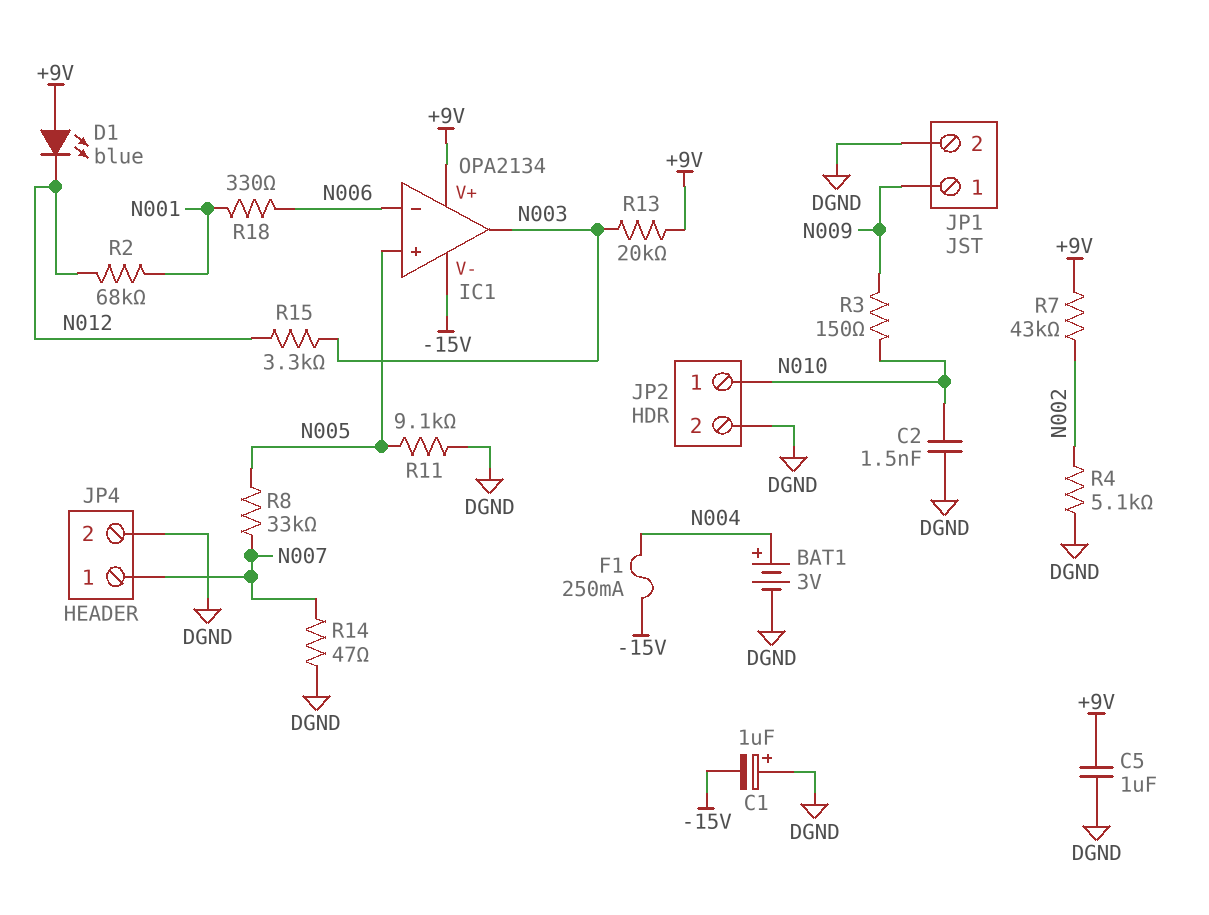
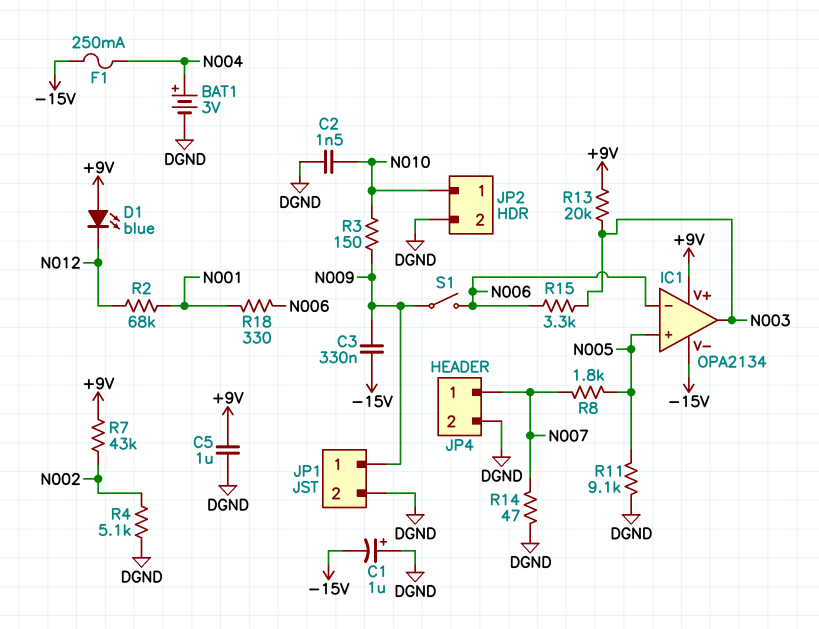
C3: none -> 330nF (-15V, N009)
R8: 33k (N005, N007) -> 1.8k (N005, N007)
R15: 3.3k (N003, N012) -> 3.3k (N003, N006)
S1: none -> switch (N006, N009)

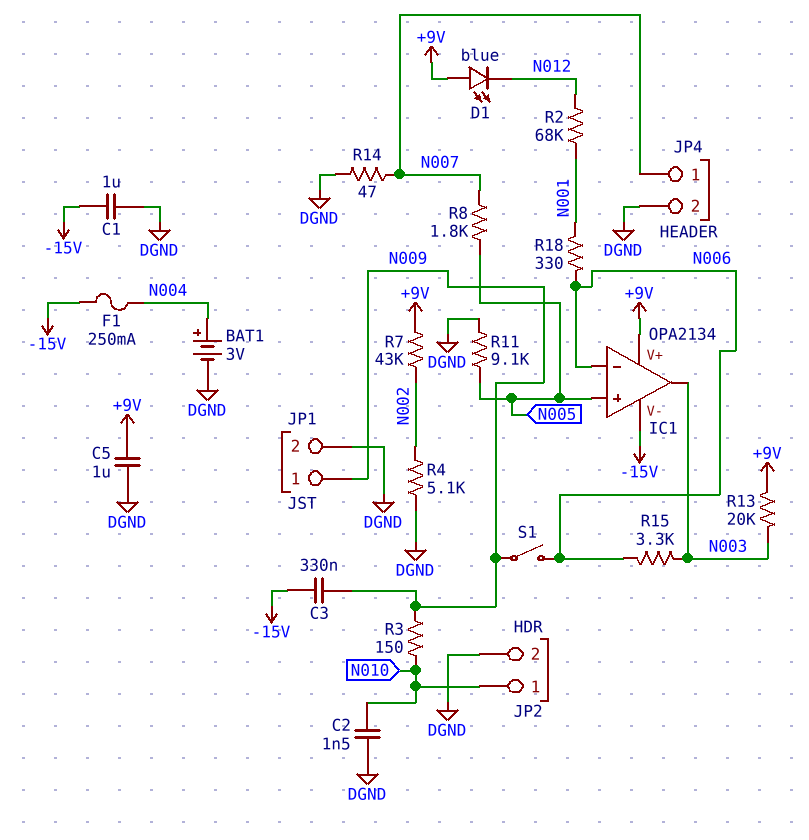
C1: 1uF (plus DGND, minus -15V) -> 1uF (-15V, DGND)

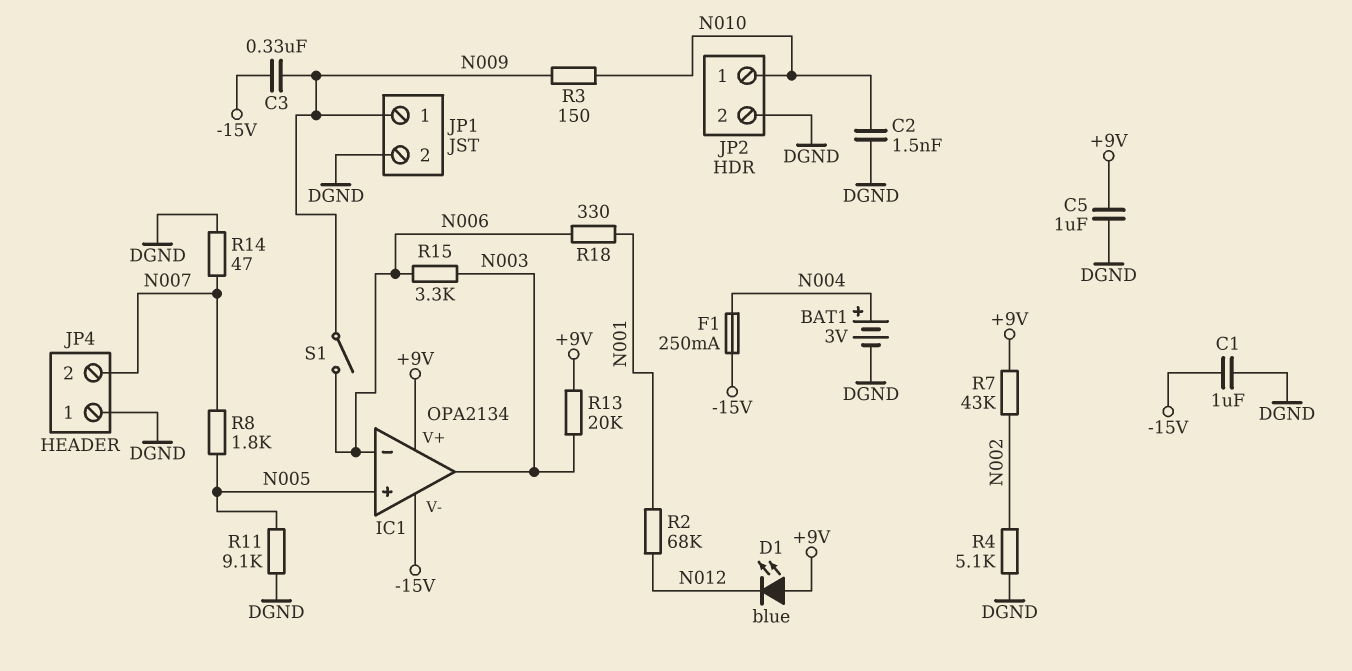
JP4 pin 1: N007 -> DGND
JP4 pin 2: DGND -> N007

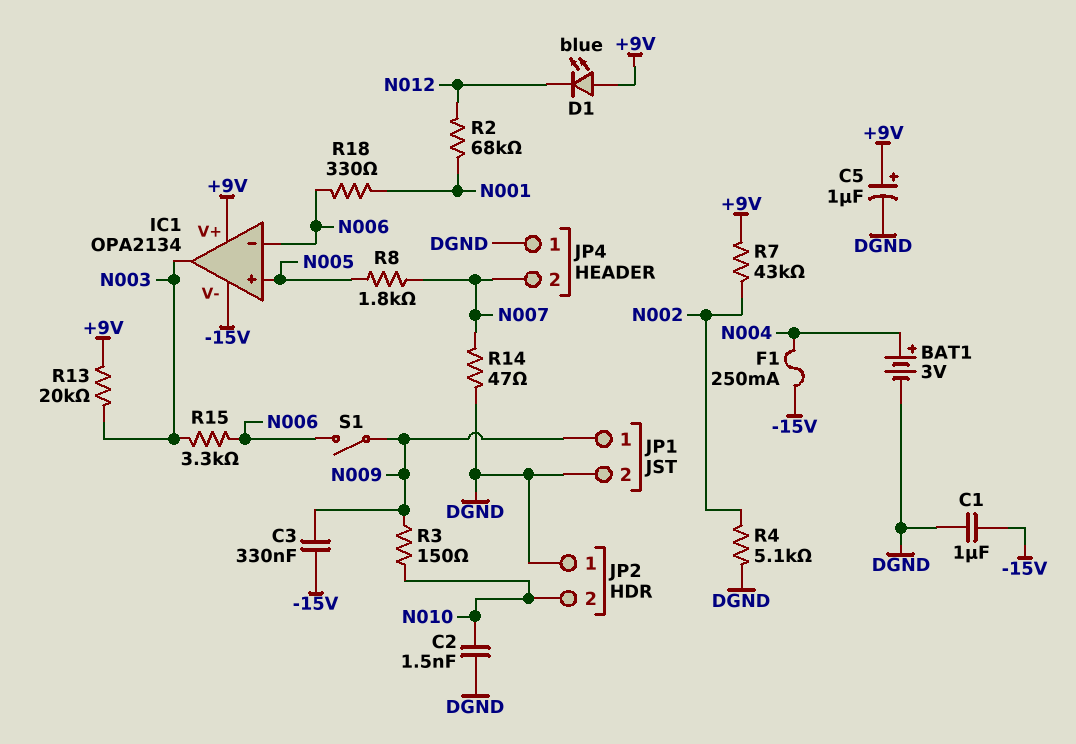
C5: 1uF (+9V, DGND) -> 1uF (plus +9V, minus DGND)
JP2 pin 1: N010 -> DGND
JP2 pin 2: DGND -> N010
R11: 9.1k (DGND, N005) -> none

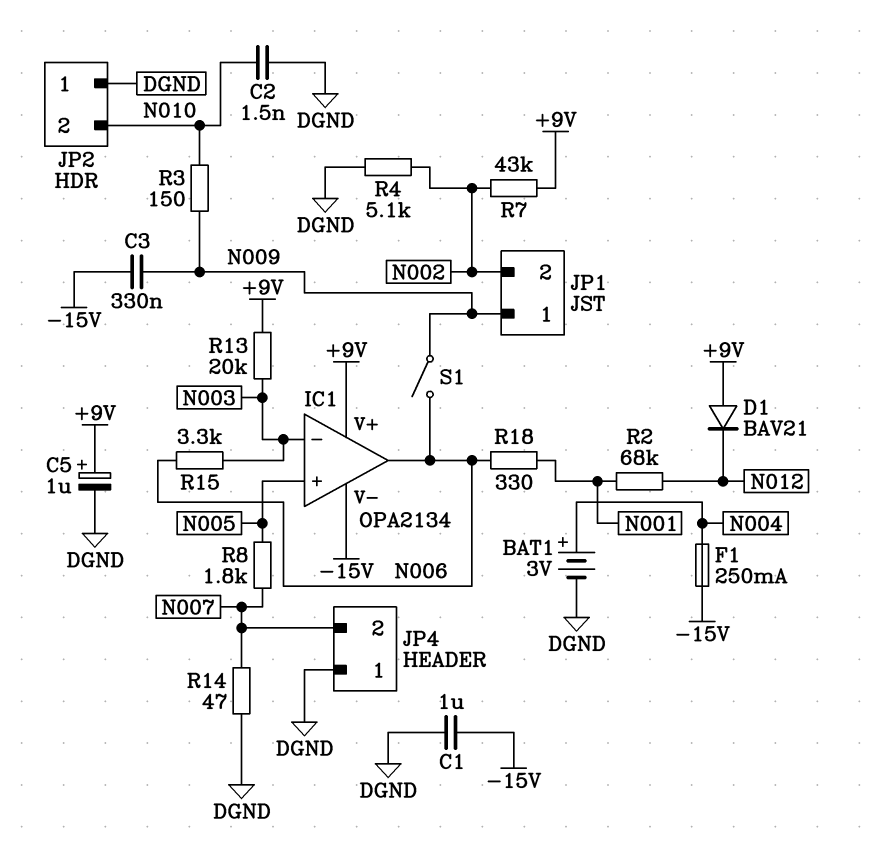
D1: LED blue (A +9V, K N012) -> diode BAV21 (A +9V, K N012)
IC1 pin in-: N006 -> N003
IC1 pin out: N003 -> N006
JP1 pin 2: DGND -> N002

